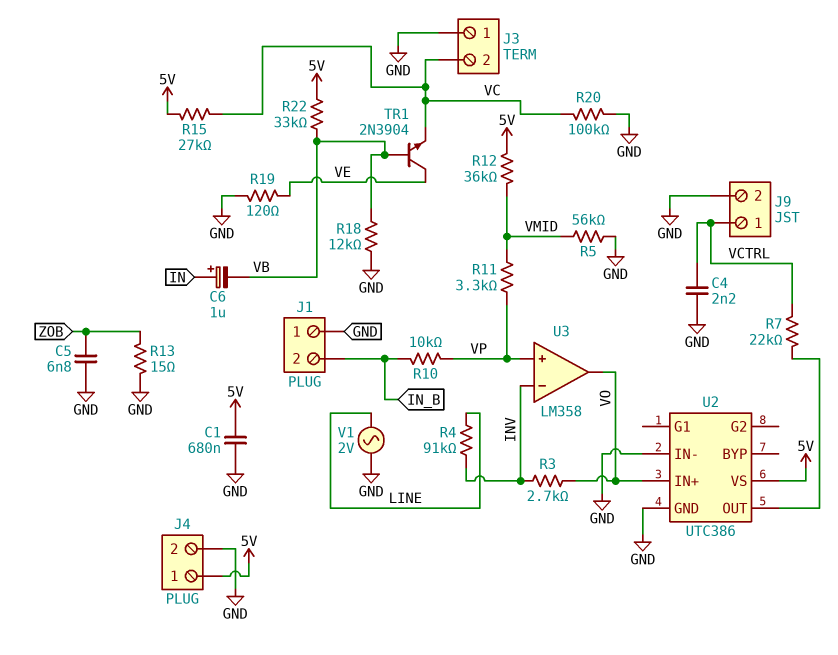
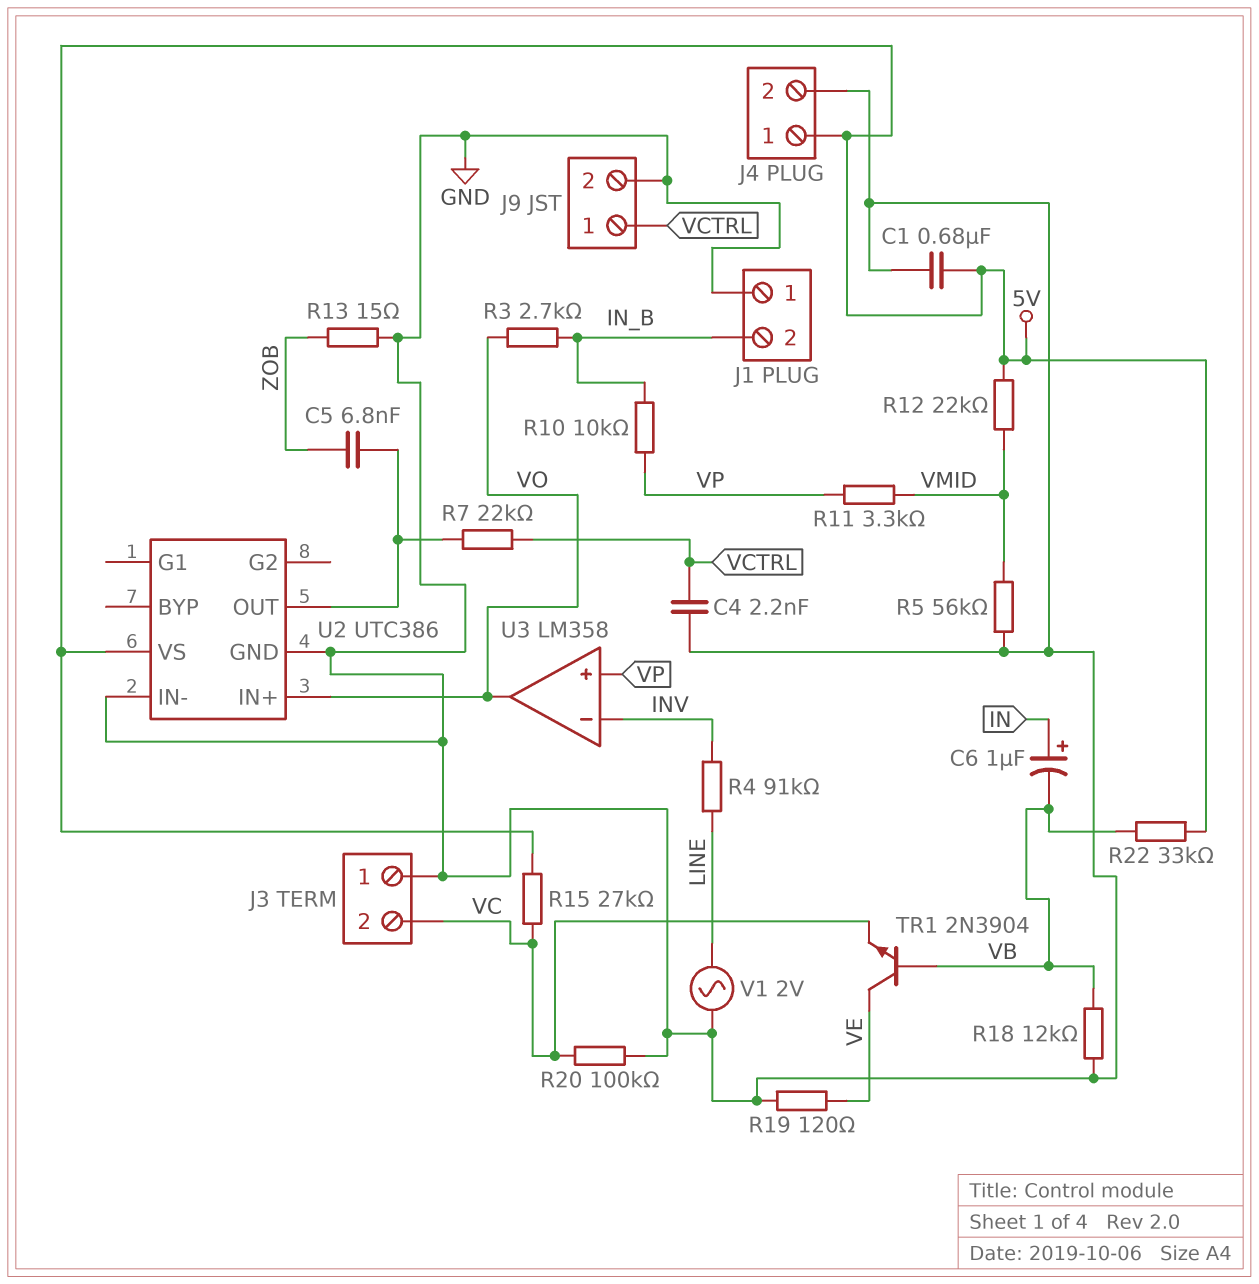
C5: 6.8nF (GND, ZOB) -> 6.8nF (U2/OUT, ZOB)
R3: 2.7k (INV, VO) -> 2.7k (IN_B, VO)
R12: 36k (5V, VMID) -> 22k (5V, VMID)

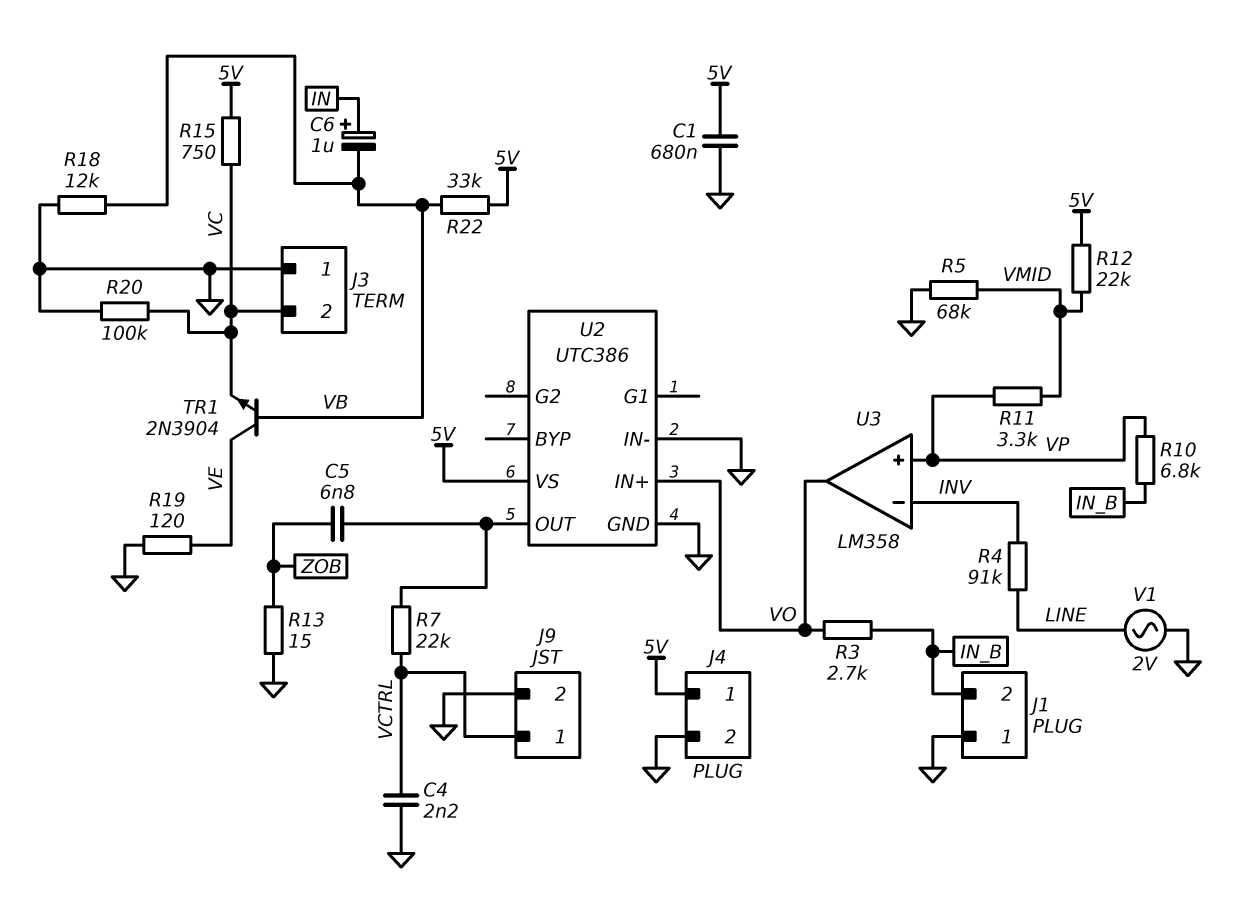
R5: 56k (GND, VMID) -> 68k (GND, VMID)
R10: 10k (IN_B, VP) -> 6.8k (IN_B, VP)
R15: 27k (5V, VC) -> 750 (5V, VC)

